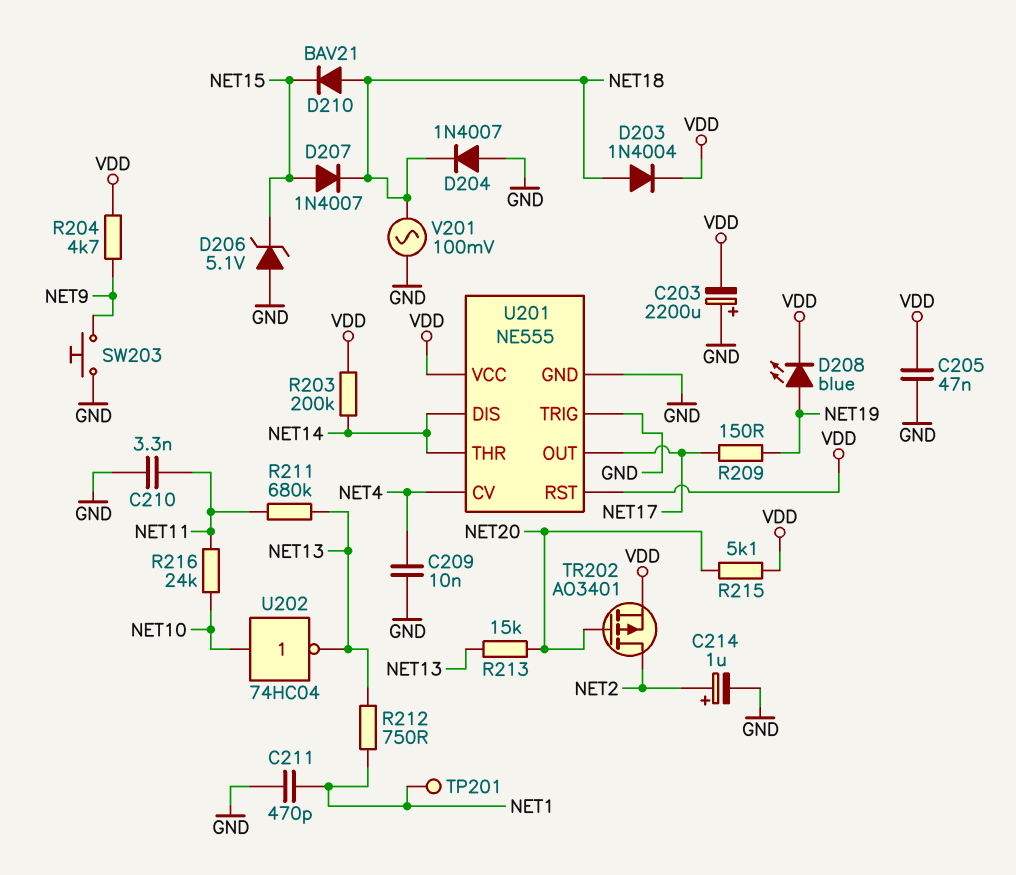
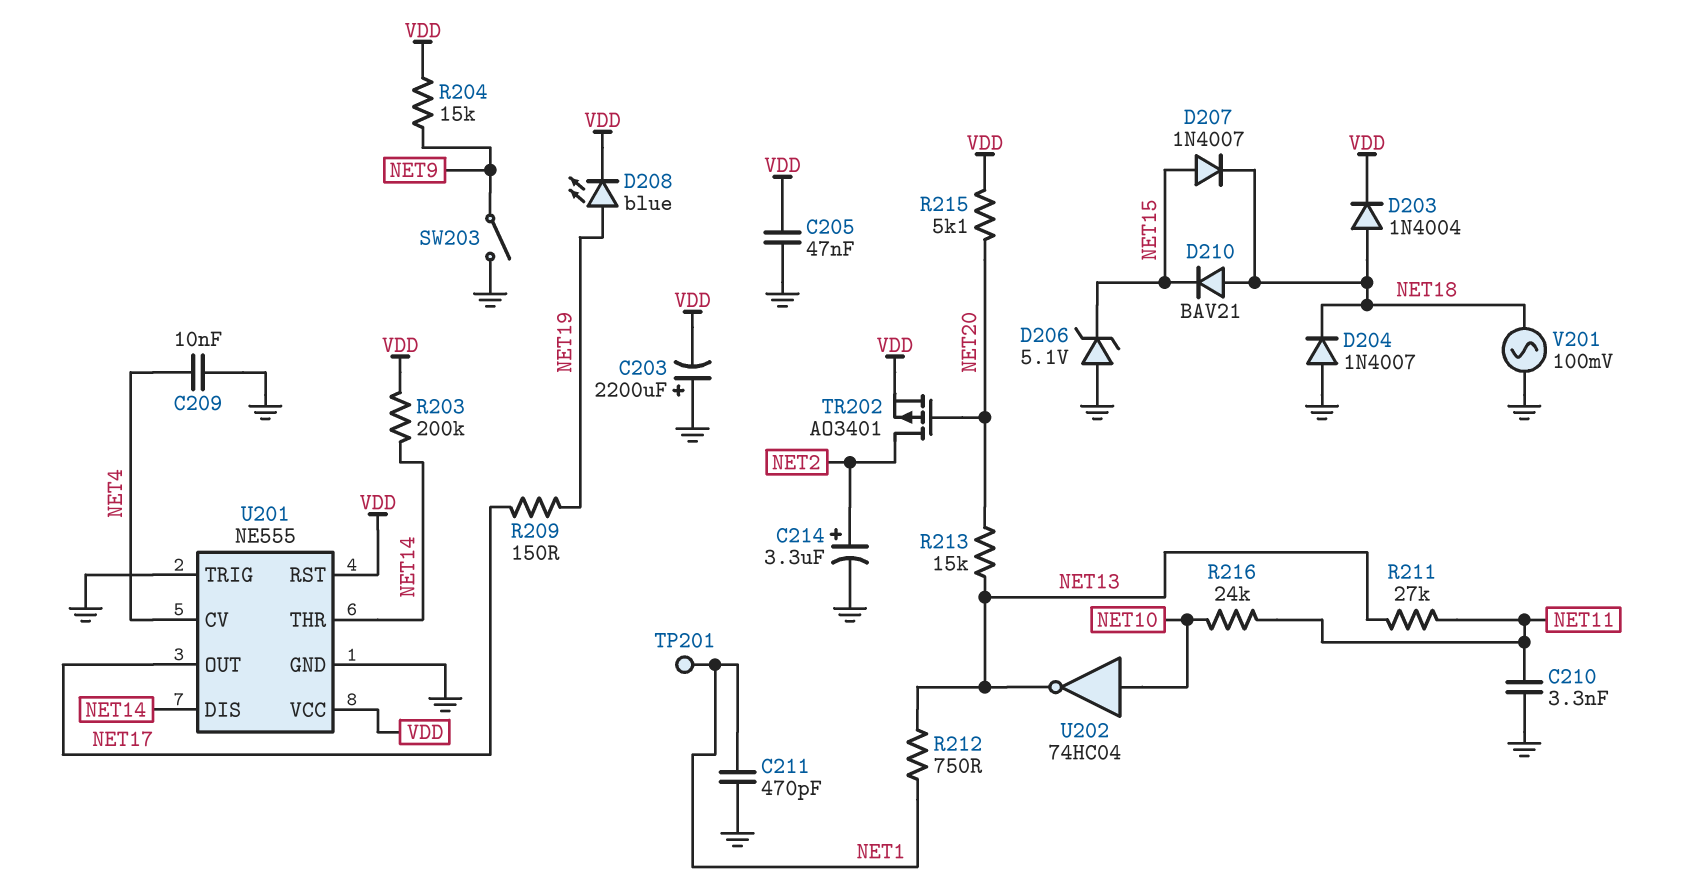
C214: 1uF (plus NET2, minus GND) -> 3.3uF (plus NET2, minus GND)
R204: 4.7k (NET9, VDD) -> 15k (NET9, VDD)
R211: 680k (NET11, NET13) -> 27k (NET11, NET13)
SW203: button (GND, NET9) -> switch (GND, NET9)

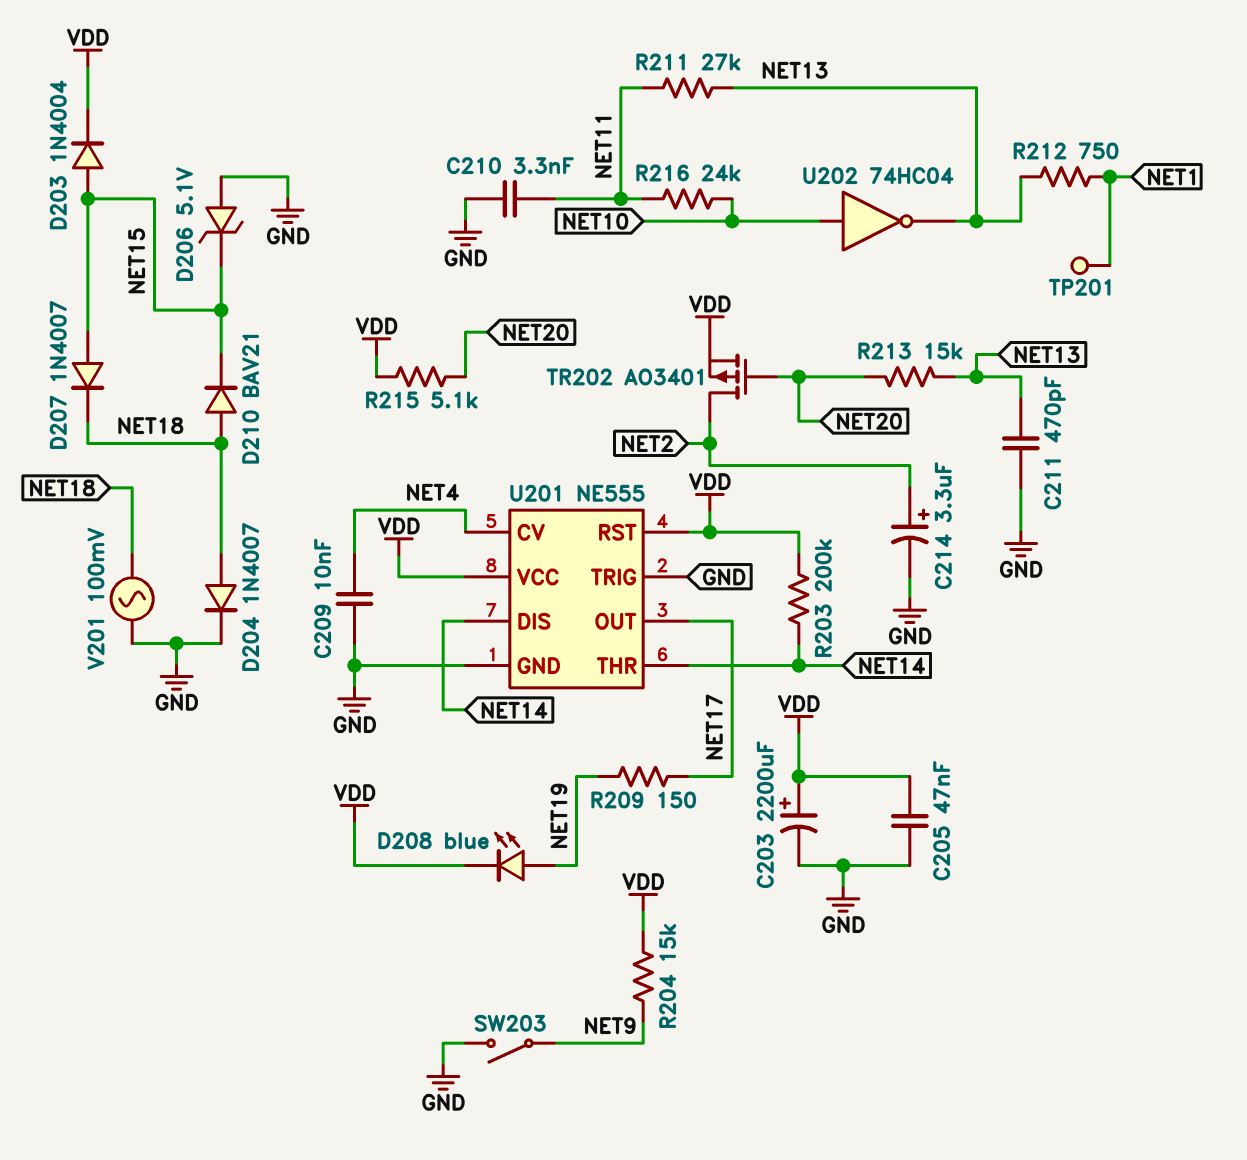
C203: 2200uF (plus GND, minus VDD) -> 2200uF (plus VDD, minus GND)
C211: 470pF (GND, NET1) -> 470pF (GND, NET13)
D203: diode 1N4004 (A NET18, K VDD) -> diode 1N4004 (A NET15, K VDD)
D204: diode 1N4007 (A GND, K NET18) -> diode 1N4007 (A NET18, K GND)

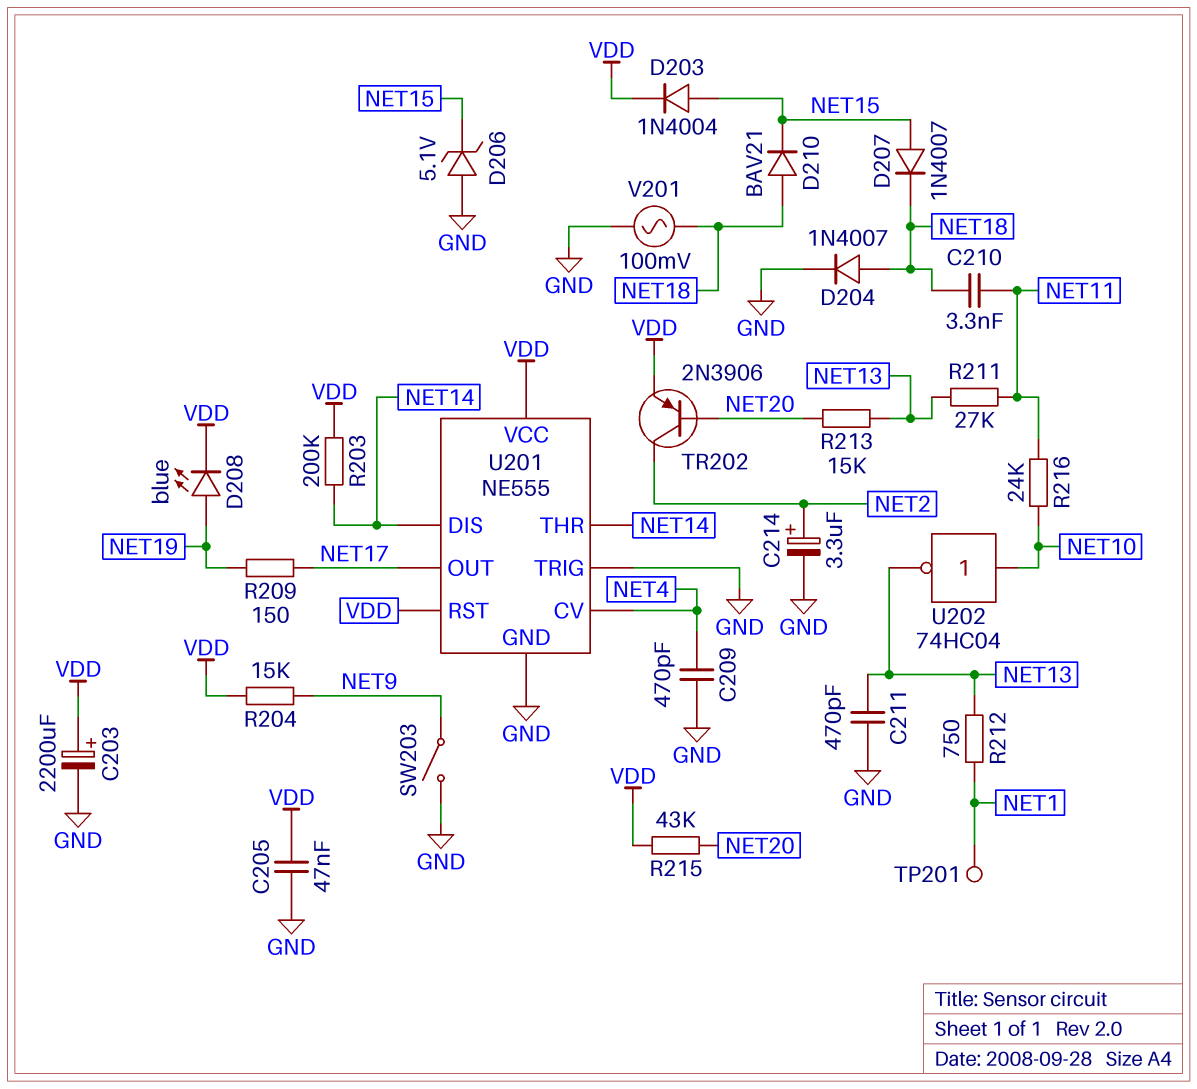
C209: 10nF (GND, NET4) -> 470pF (GND, NET4)
C210: 3.3nF (GND, NET11) -> 3.3nF (NET11, NET18)
R215: 5.1k (NET20, VDD) -> 43k (NET20, VDD)
TR202: PMOS AO3401 (G NET20, D NET2, S VDD) -> PNP 2N3906 (B NET20, C NET2, E VDD)

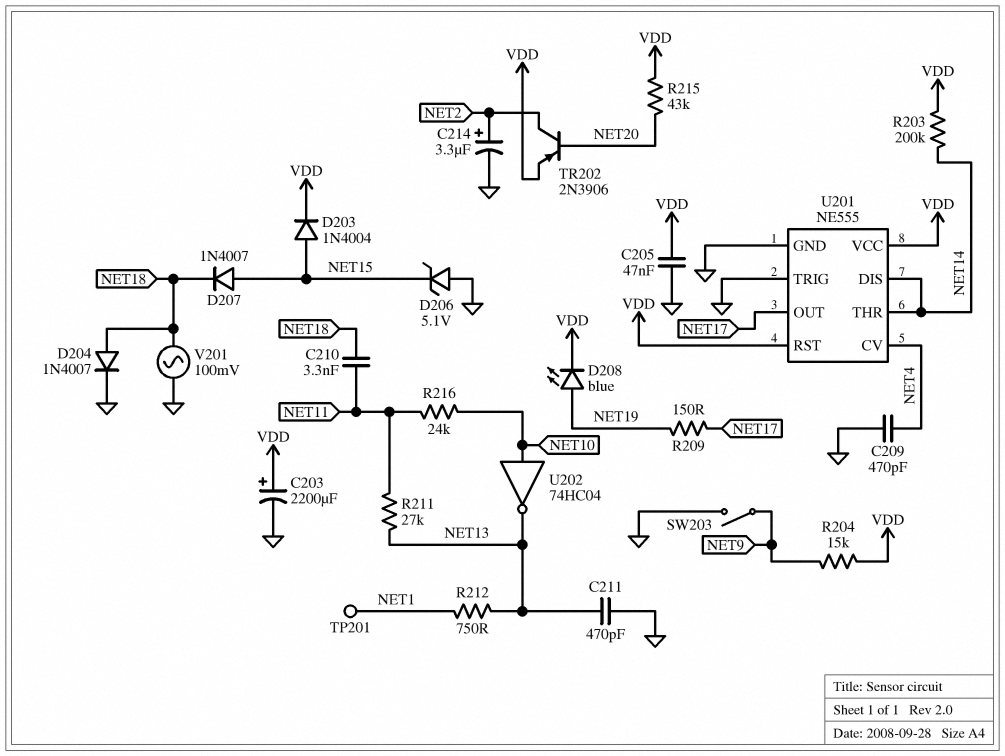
D210: diode BAV21 (A NET18, K NET15) -> none
R213: 15k (NET13, NET20) -> none

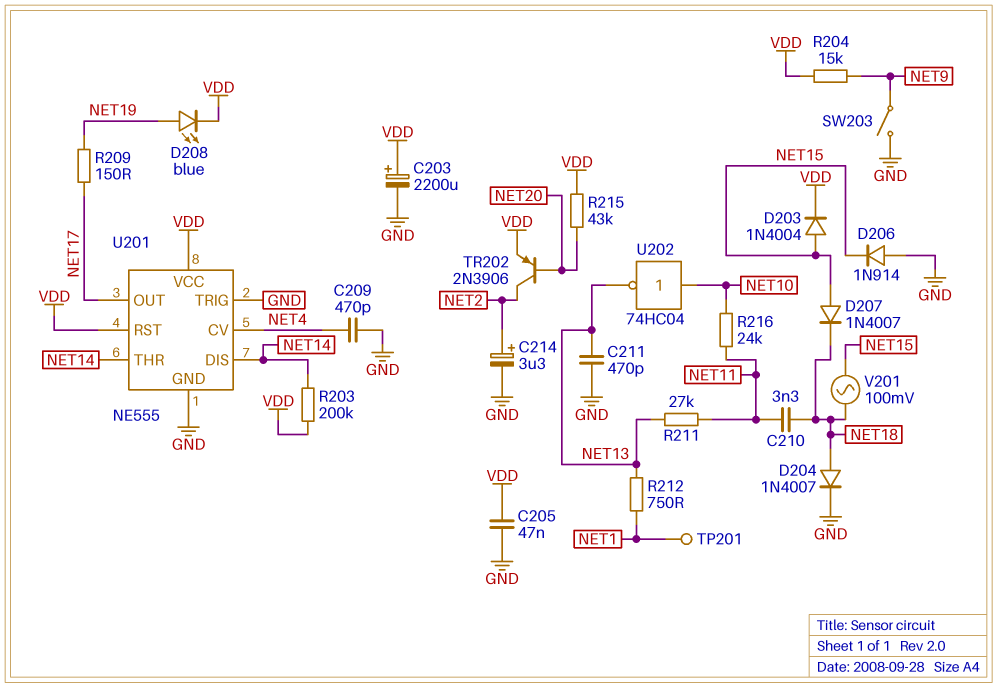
D206: zener 5.1V (A GND, K NET15) -> diode 1N914 (A GND, K NET15)
V201: AC 100mV (GND, NET18) -> AC 100mV (NET15, NET18)

